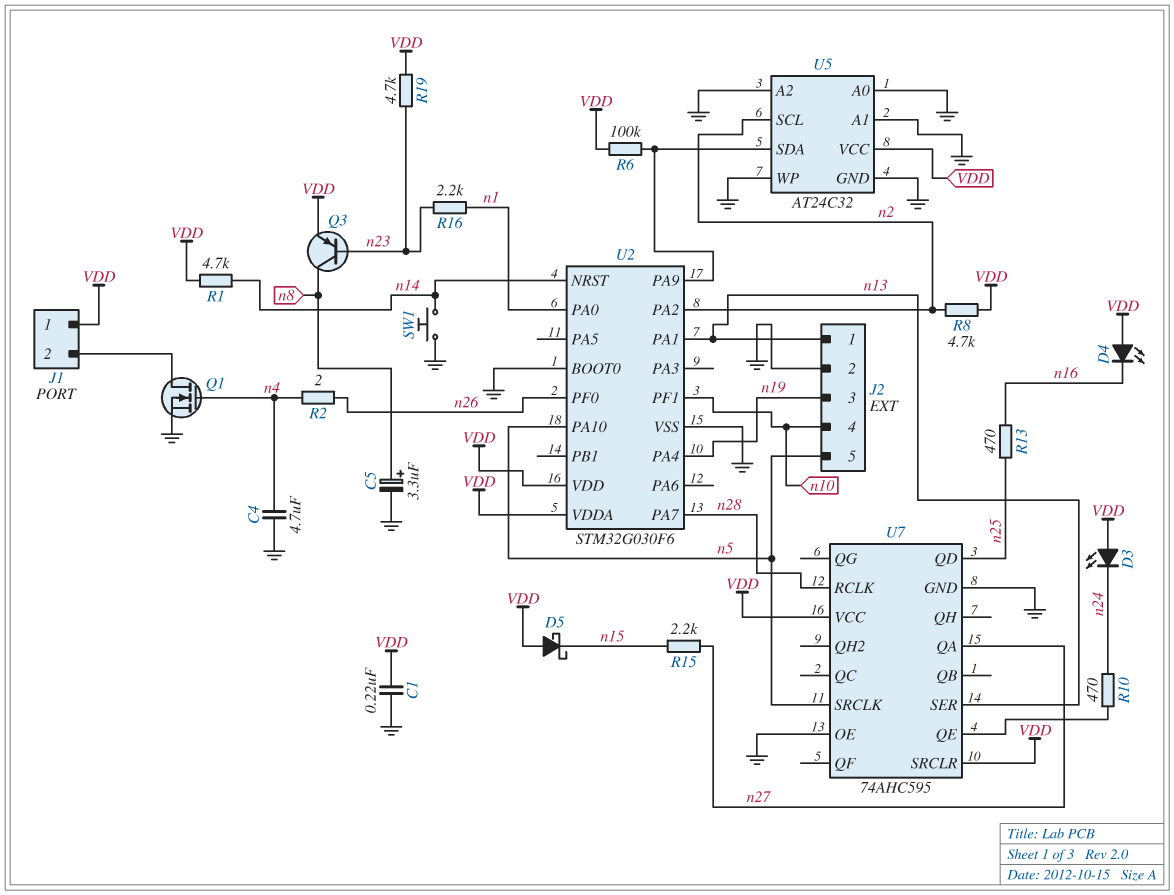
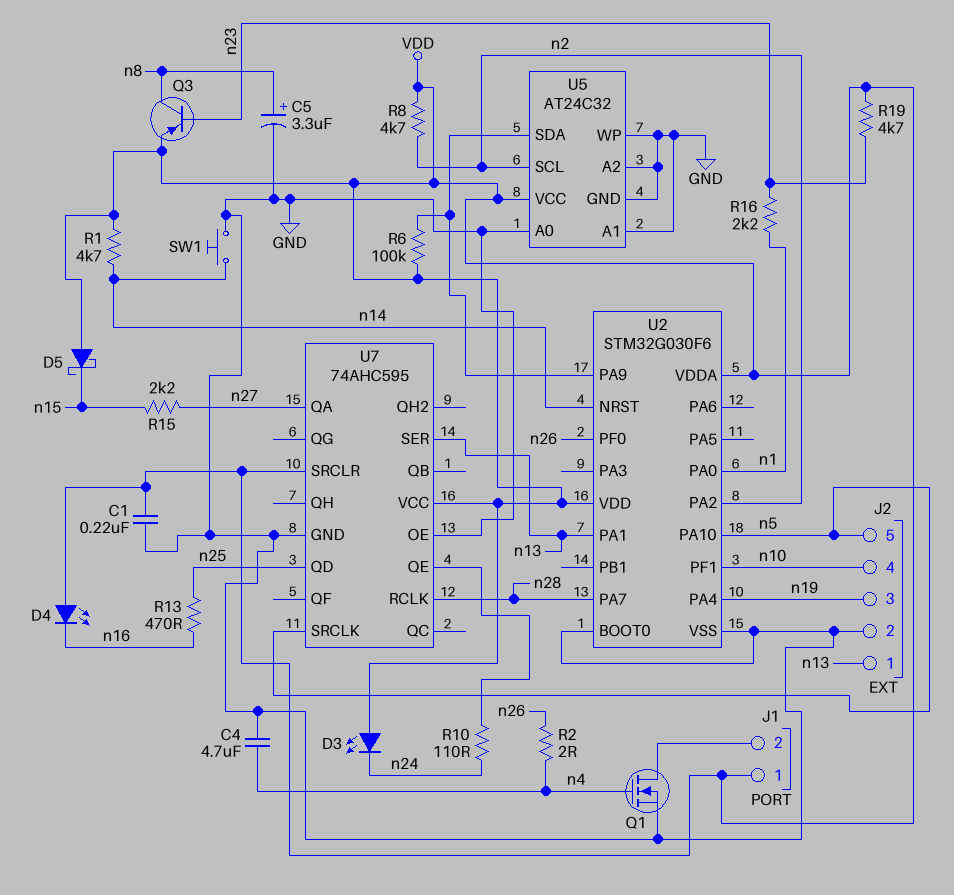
R10: 470 (U7/QE, n24) -> 110 (U7/QE, n24)

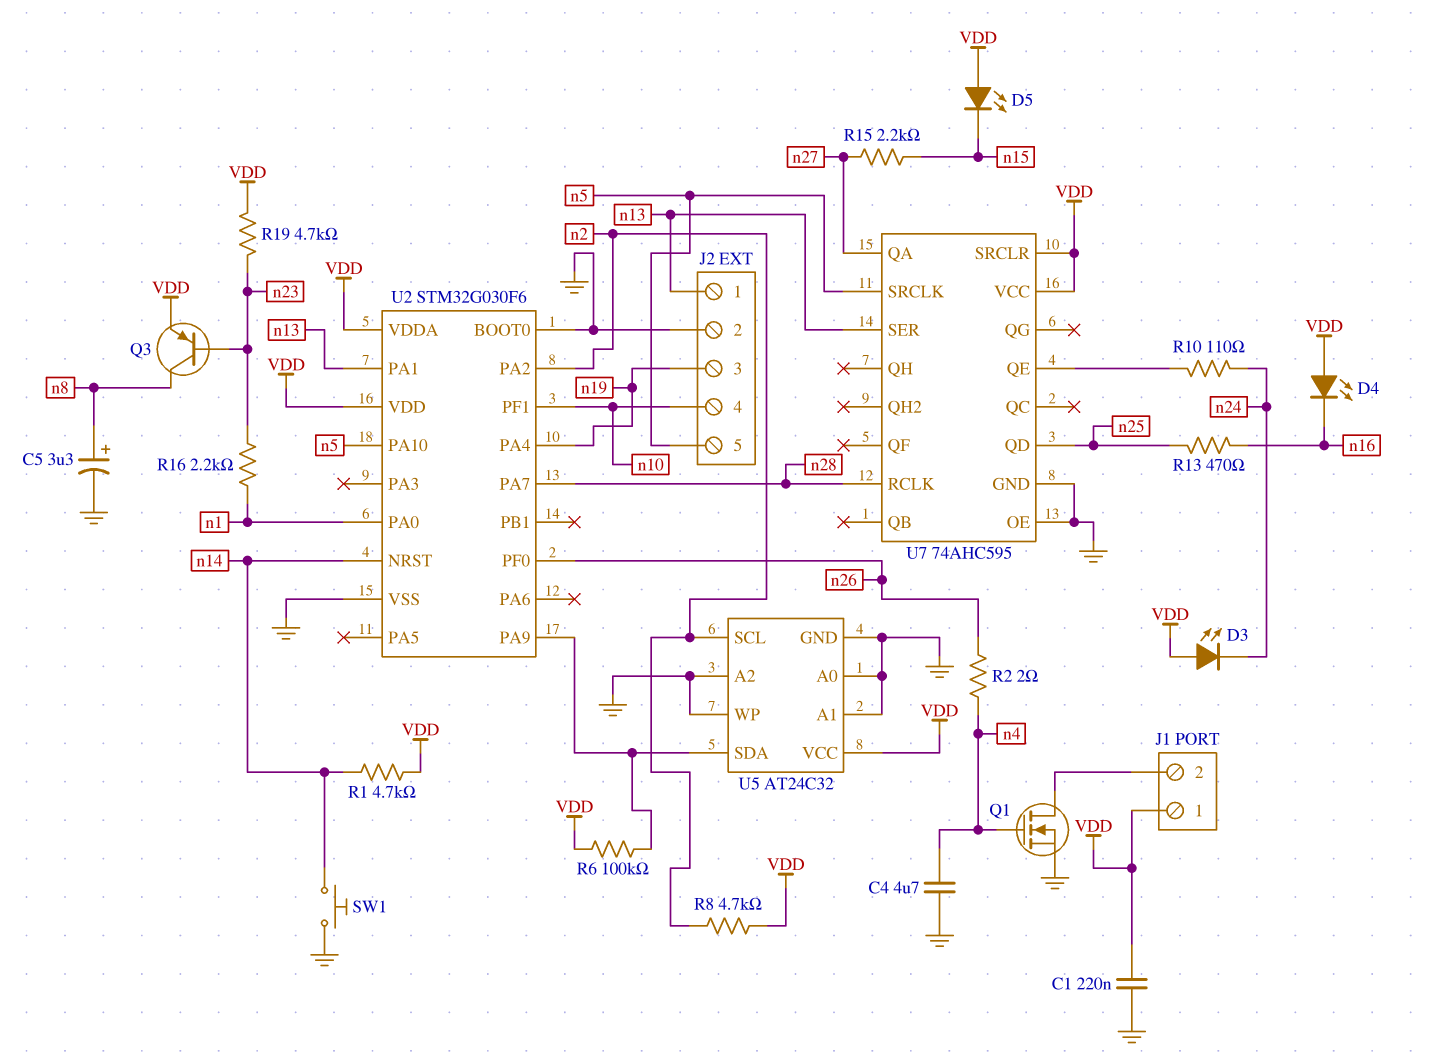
D5: schottky (A VDD, K n15) -> LED (A VDD, K n15)

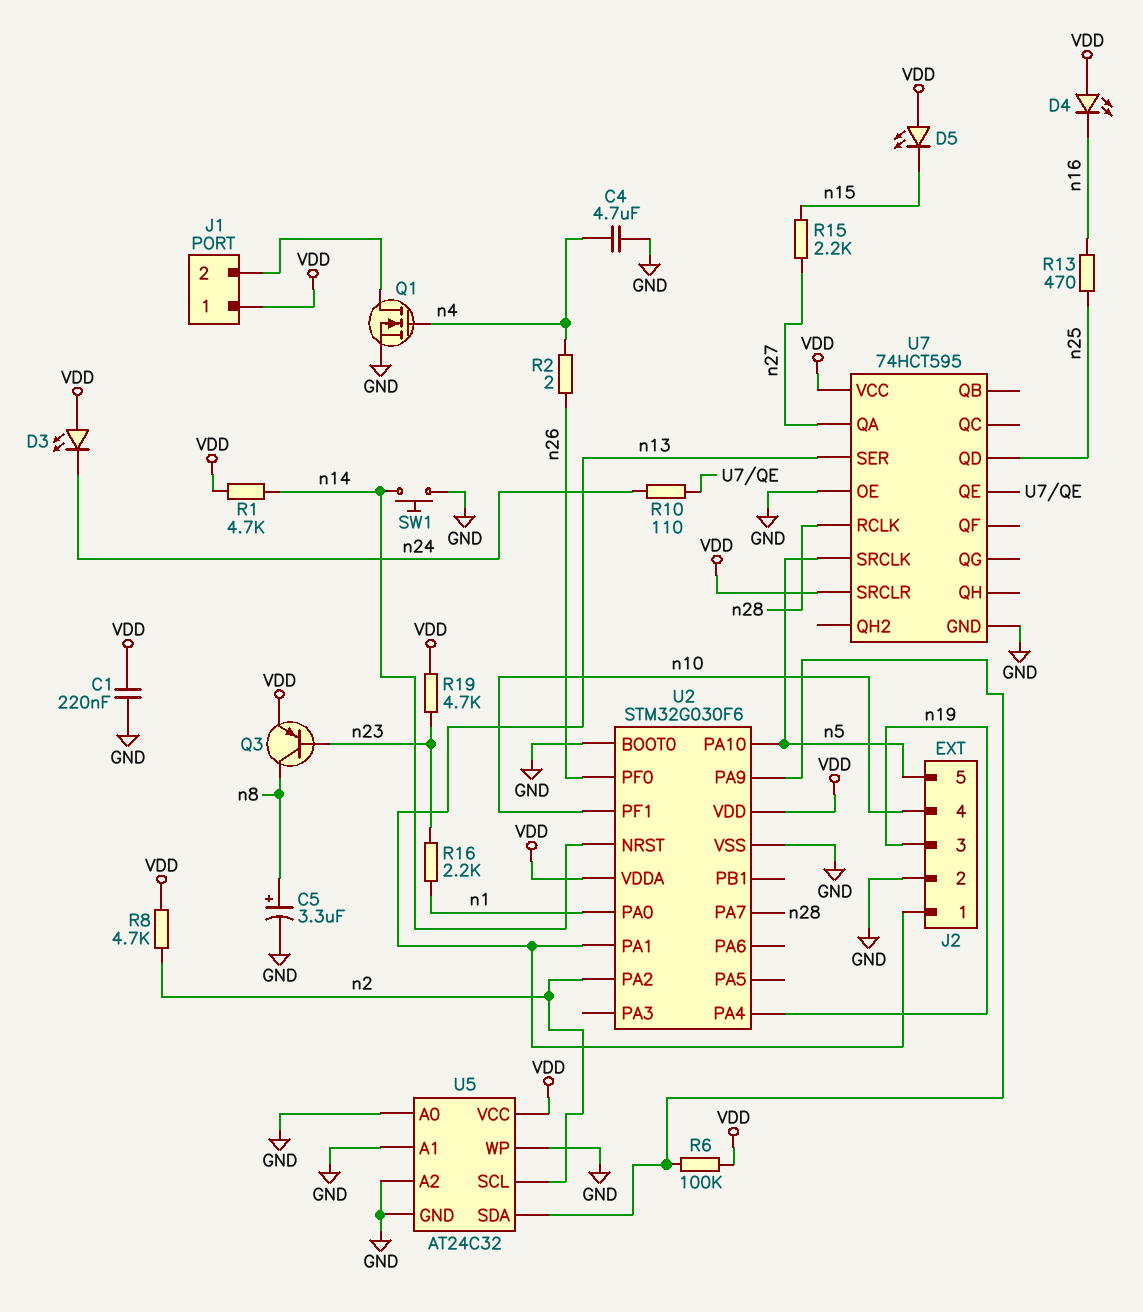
U7: 74AHC595 -> 74HCT595

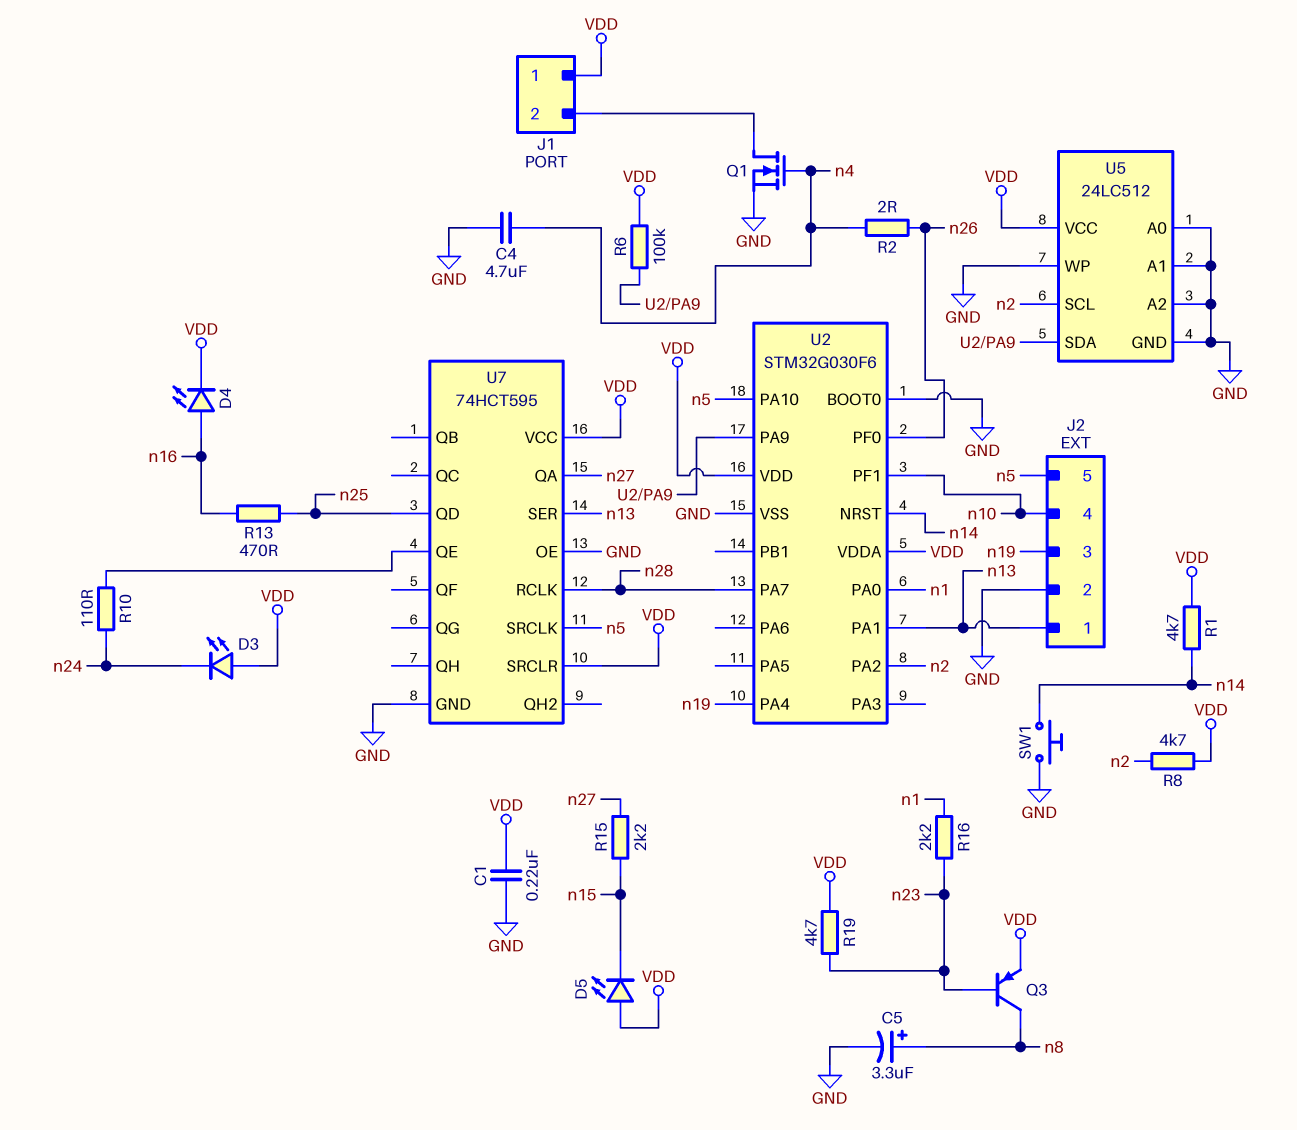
D4: LED (A VDD, K n16) -> LED (A n16, K VDD)
U5: AT24C32 -> 24LC512

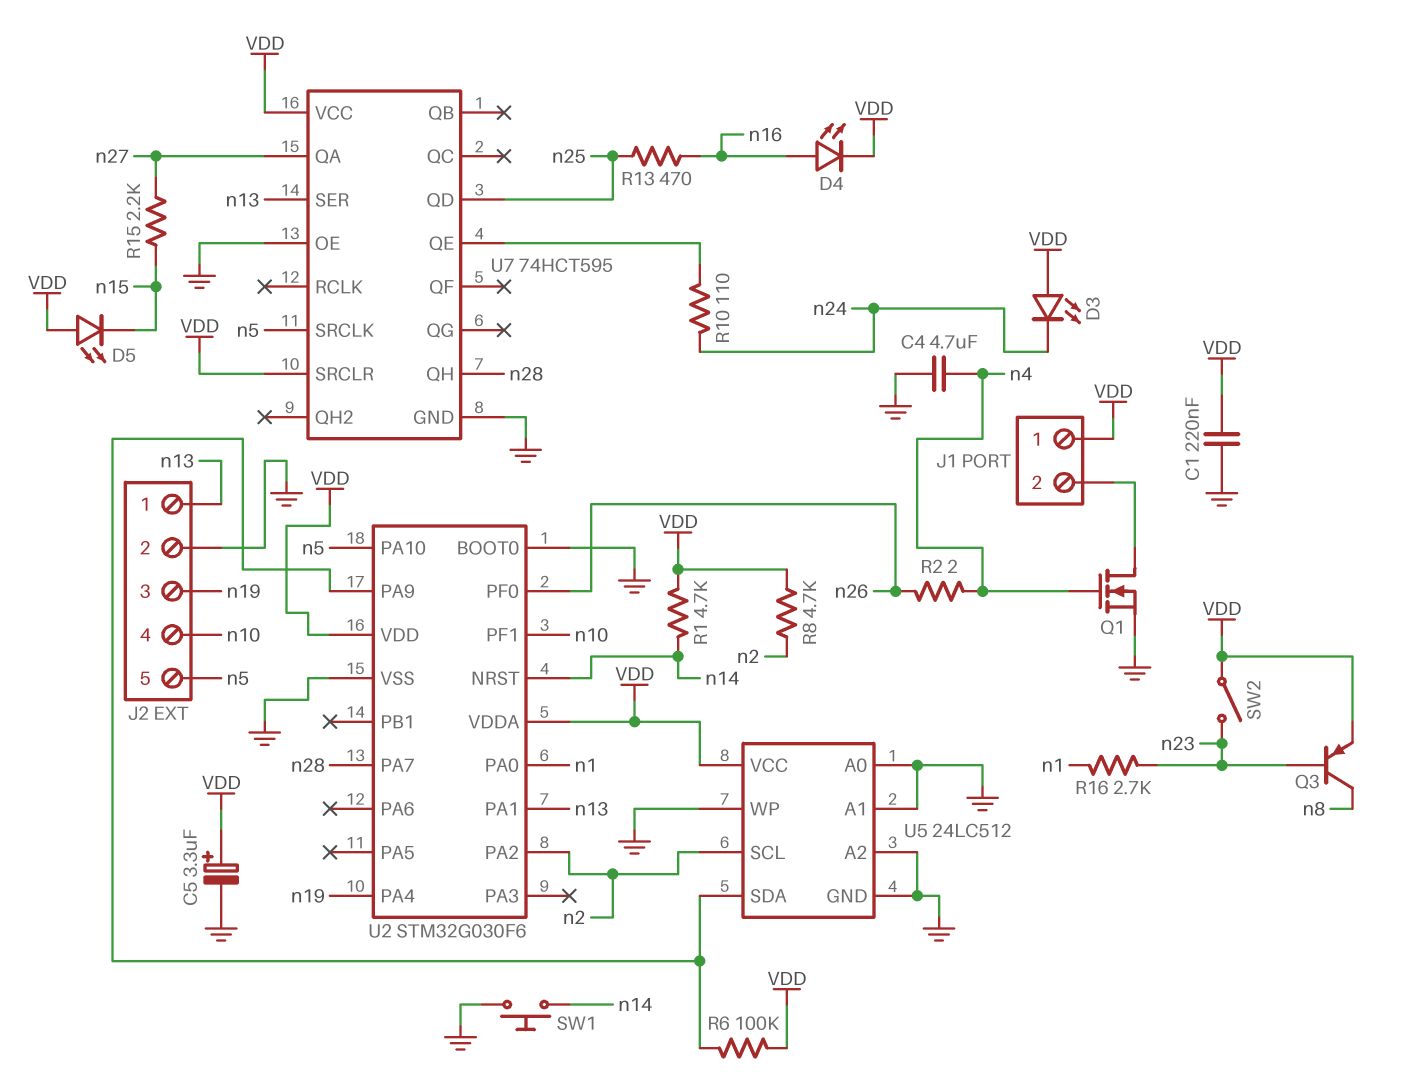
C5: 3.3uF (plus n8, minus GND) -> 3.3uF (plus VDD, minus GND)
R16: 2.2k (n1, n23) -> 2.7k (n1, n23)
R19: 4.7k (VDD, n23) -> none
SW2: none -> switch (VDD, n23)
U7 pin QH: none -> n28
U7 pin RCLK: n28 -> none

